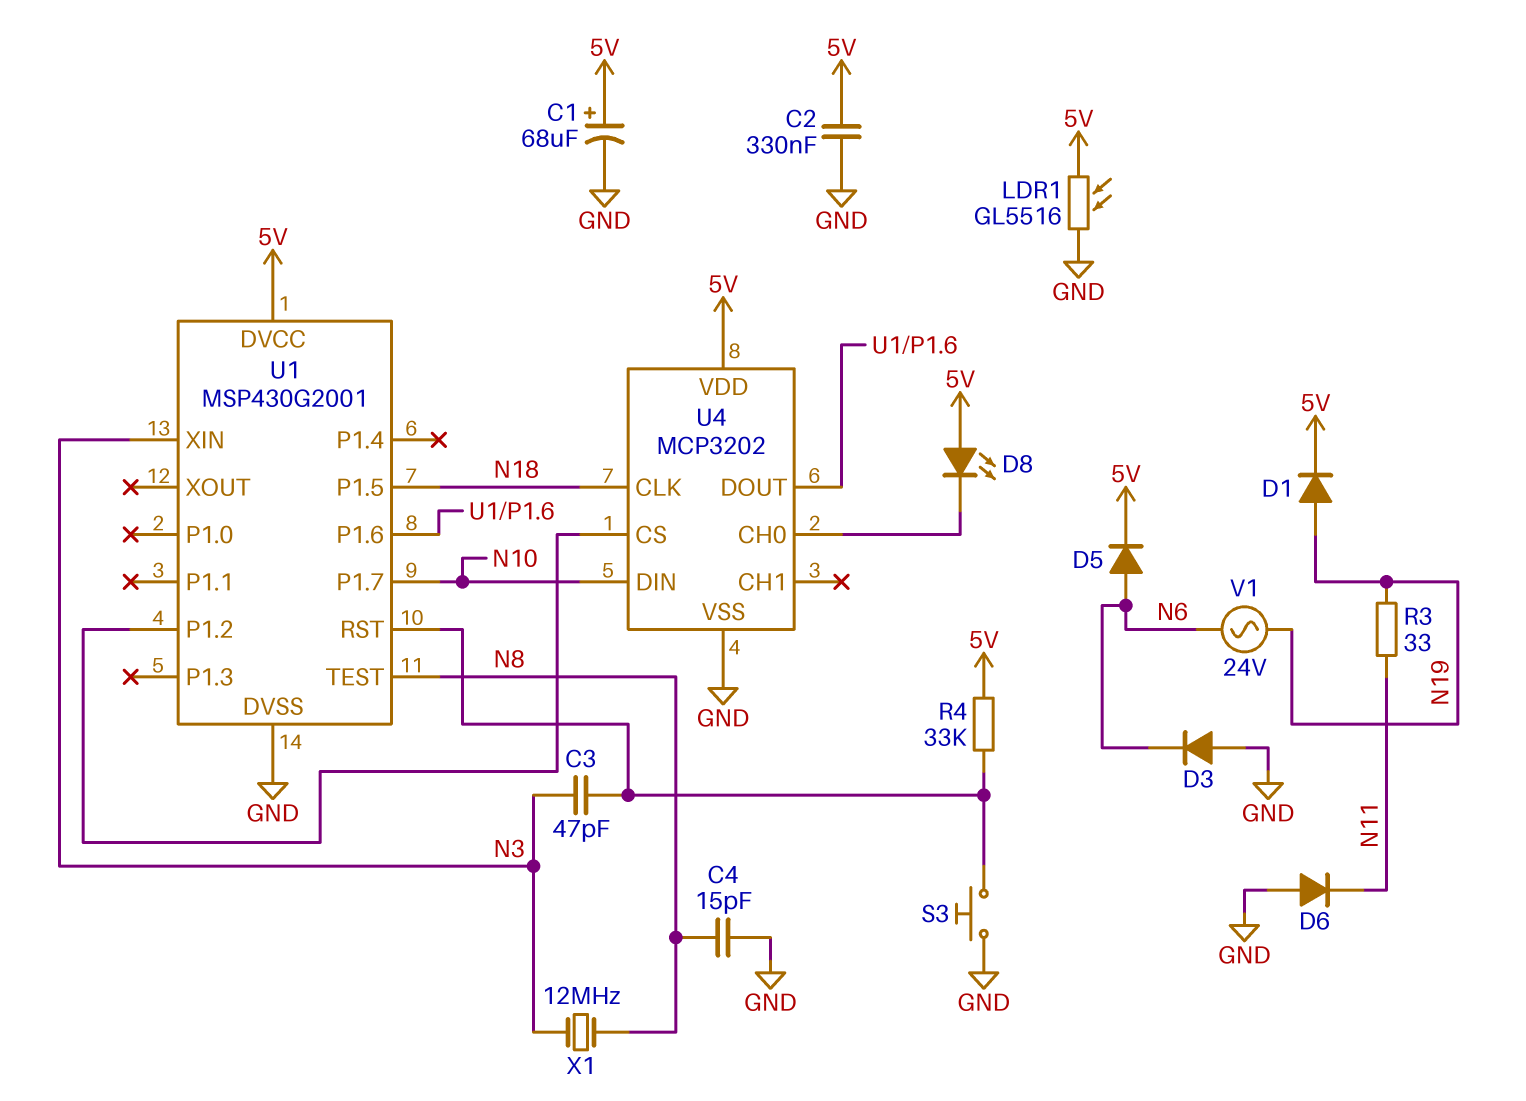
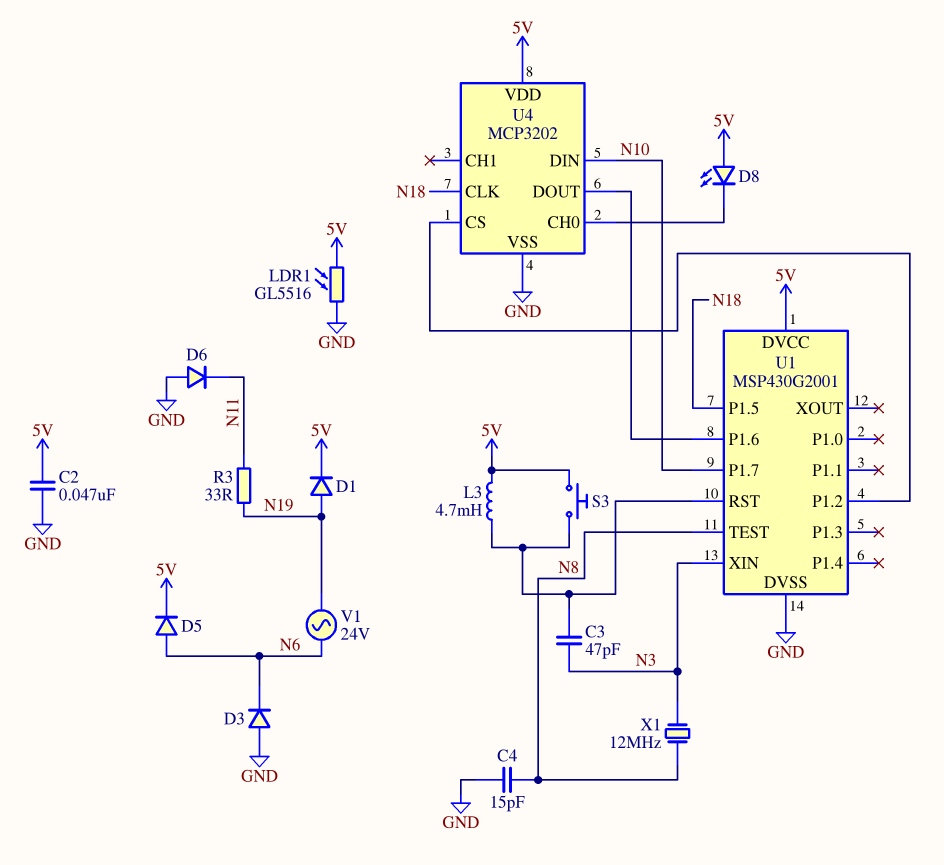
C1: 68uF (plus 5V, minus GND) -> none
C2: 330nF (5V, GND) -> 47nF (5V, GND)
L3: none -> 4.7mH (5V, U1/RST)
R4: 33k (5V, U1/RST) -> none
S3: button (GND, U1/RST) -> button (5V, U1/RST)

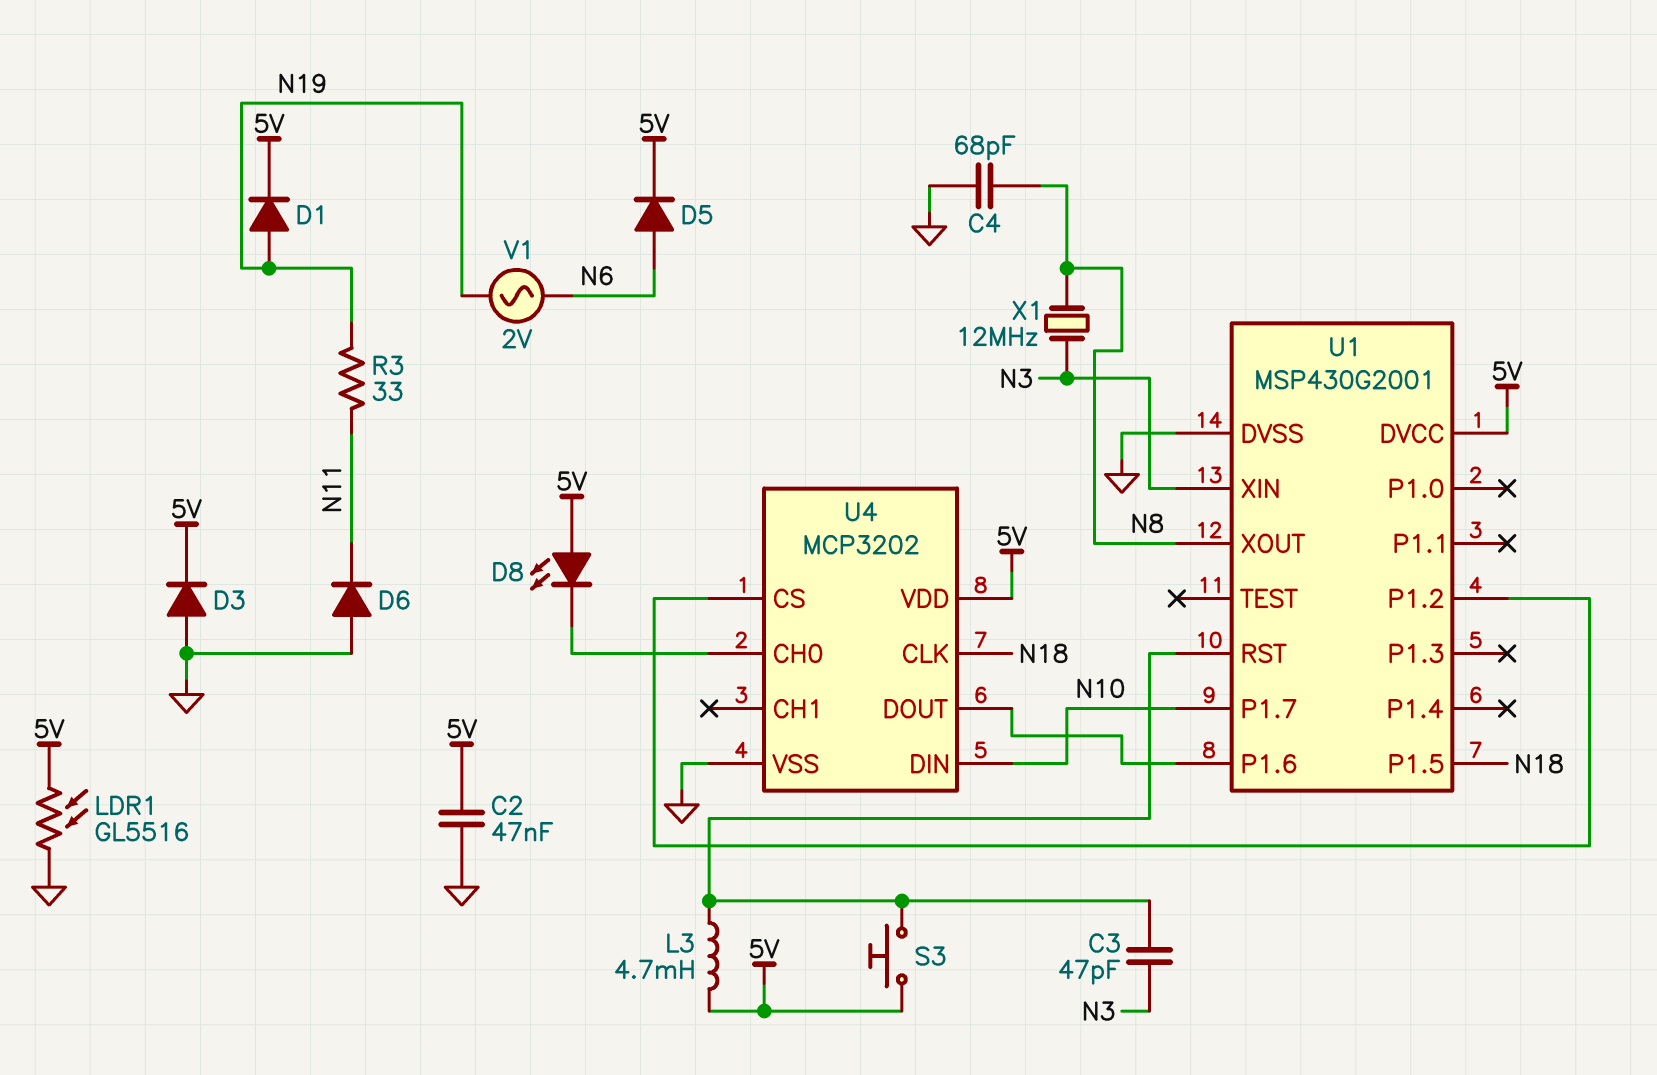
C4: 15pF (GND, N8) -> 68pF (GND, N8)
D3: diode (A GND, K N6) -> diode (A GND, K 5V)
U1 pin TEST: N8 -> none
U1 pin XOUT: none -> N8
V1: AC 24V (N6, N19) -> AC 2V (N6, N19)

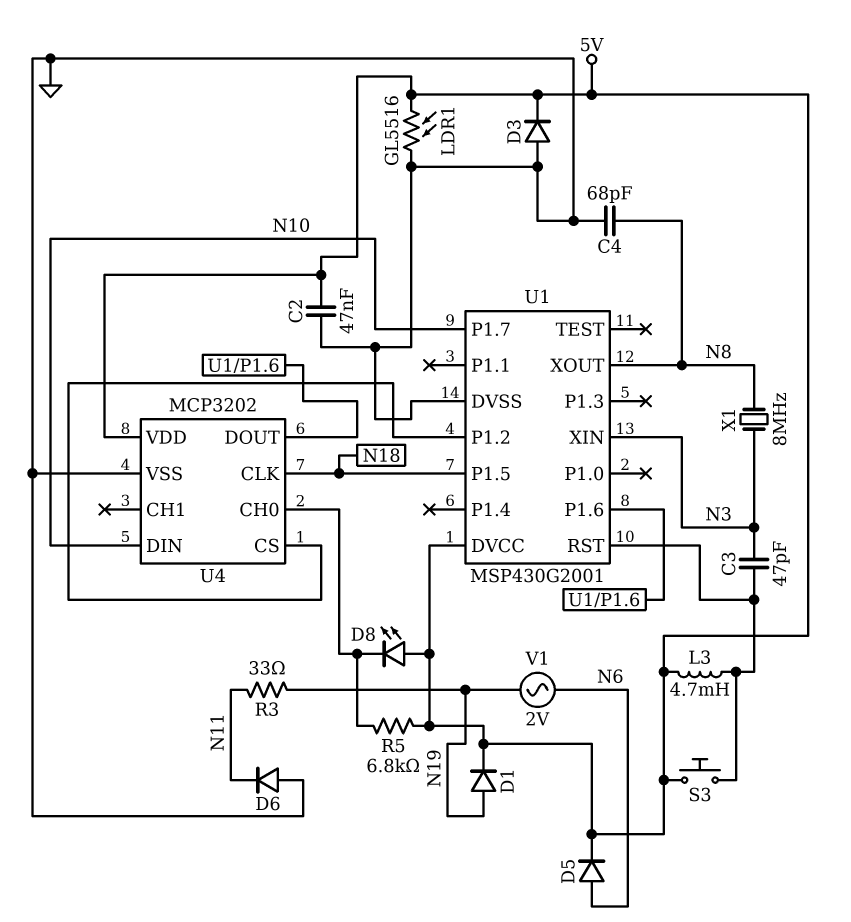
R5: none -> 6.8k (5V, U4/CH0)
X1: 12MHz (N3, N8) -> 8MHz (N3, N8)

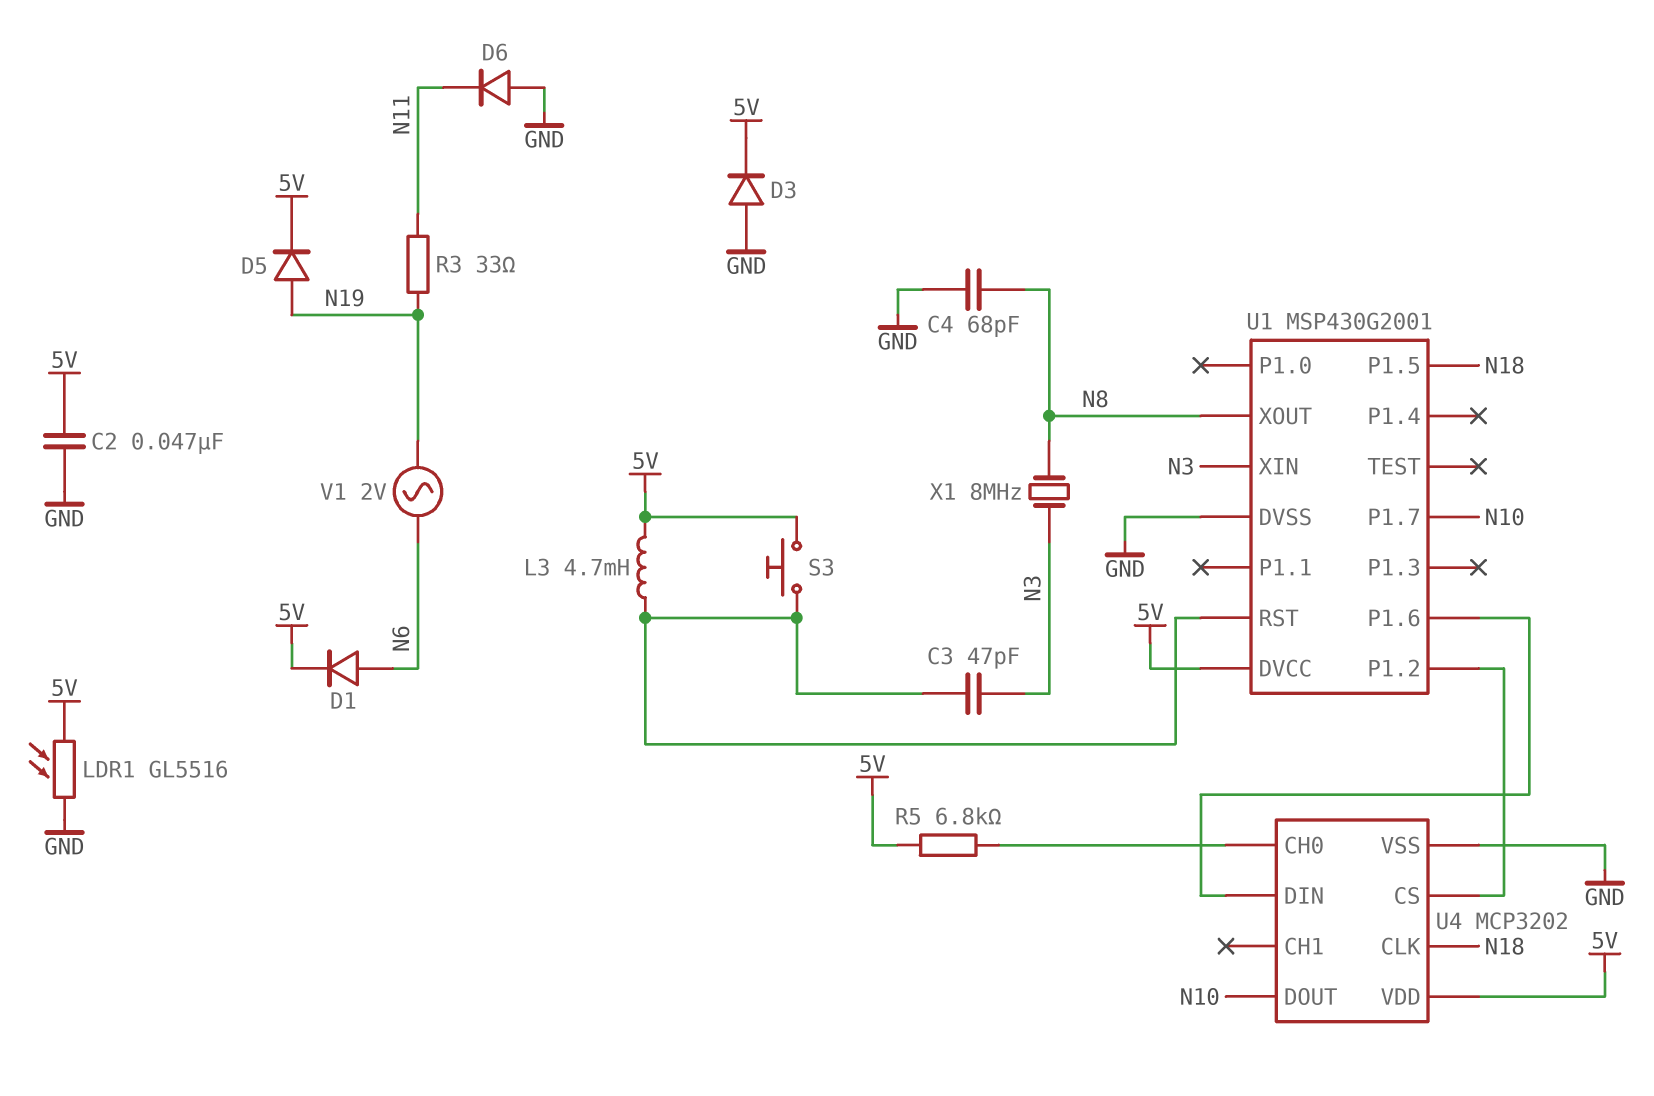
D1: diode (A N19, K 5V) -> diode (A N6, K 5V)
D5: diode (A N6, K 5V) -> diode (A N19, K 5V)
D8: LED (A 5V, K U4/CH0) -> none
U4 pin DIN: N10 -> U1/P1.6
U4 pin DOUT: U1/P1.6 -> N10

